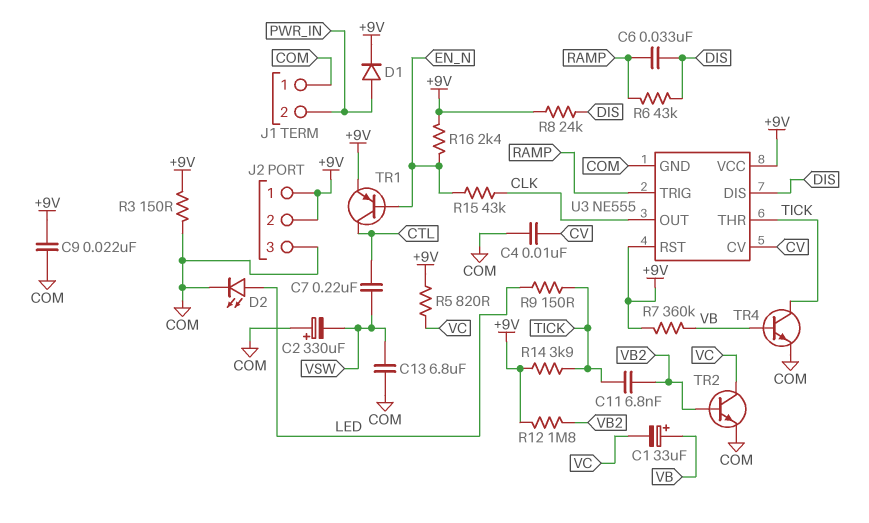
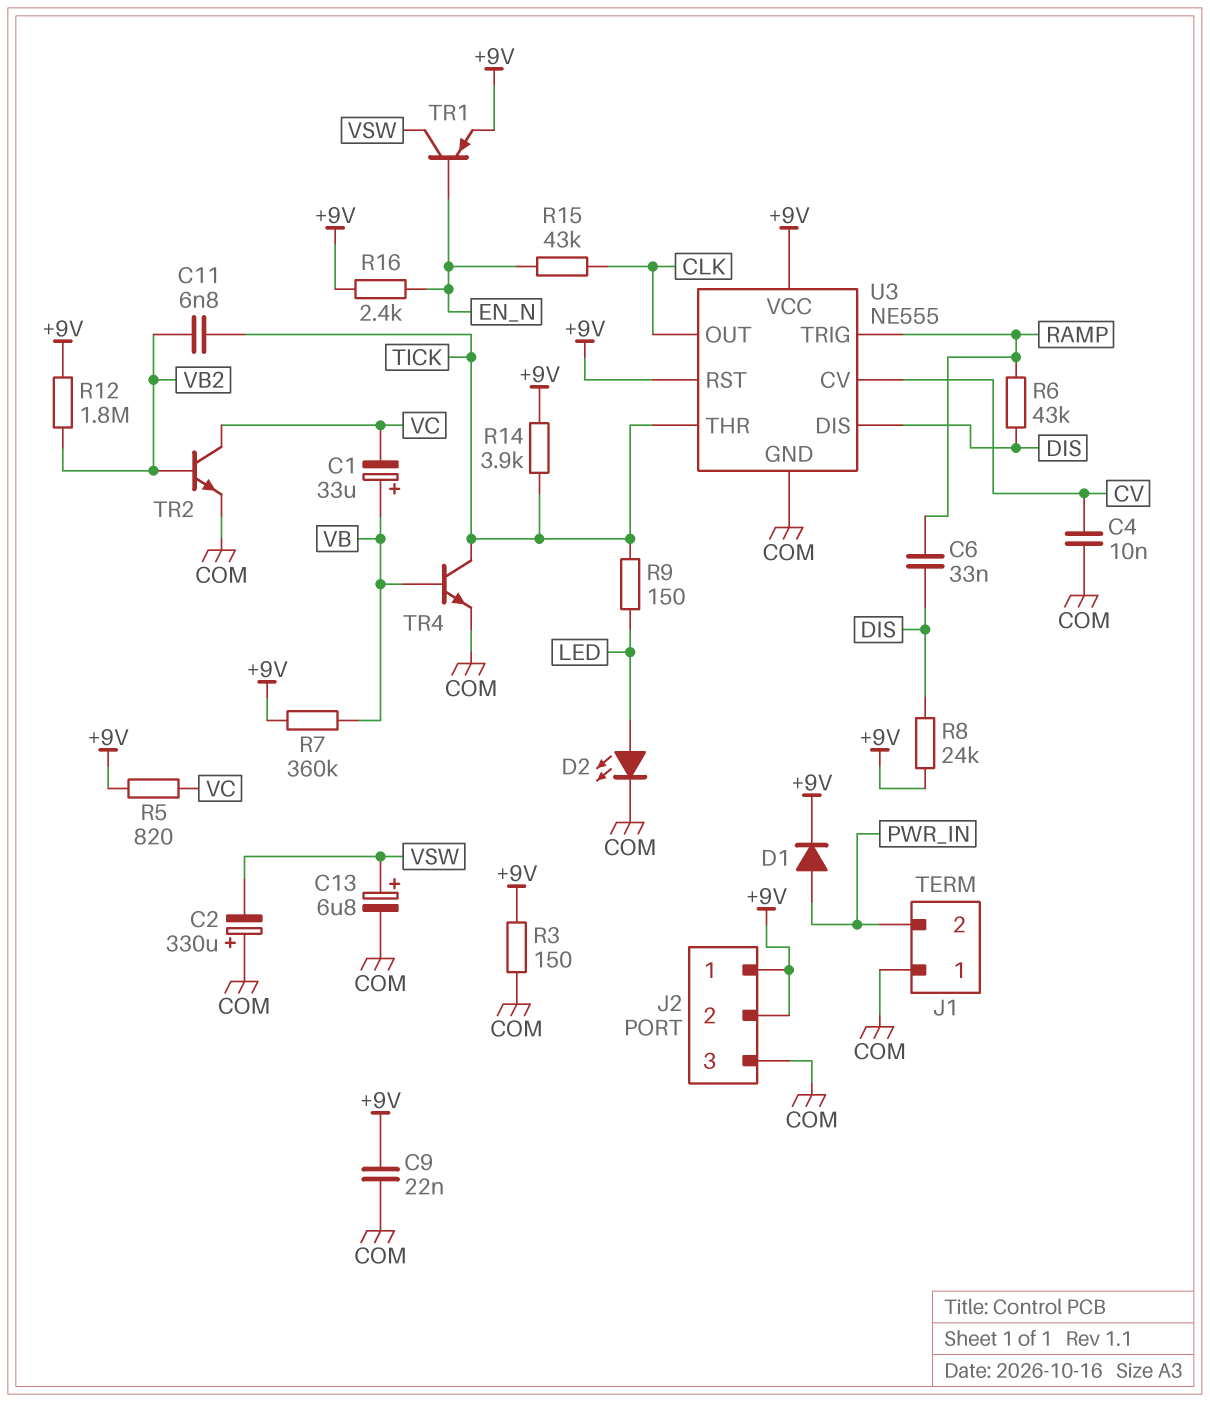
C7: 220nF (CTL, VSW) -> none
C13: 6.8uF (COM, VSW) -> 6.8uF (plus VSW, minus COM)
TR1: PNP (B EN_N, C CTL, E +9V) -> PNP (B EN_N, C VSW, E +9V)

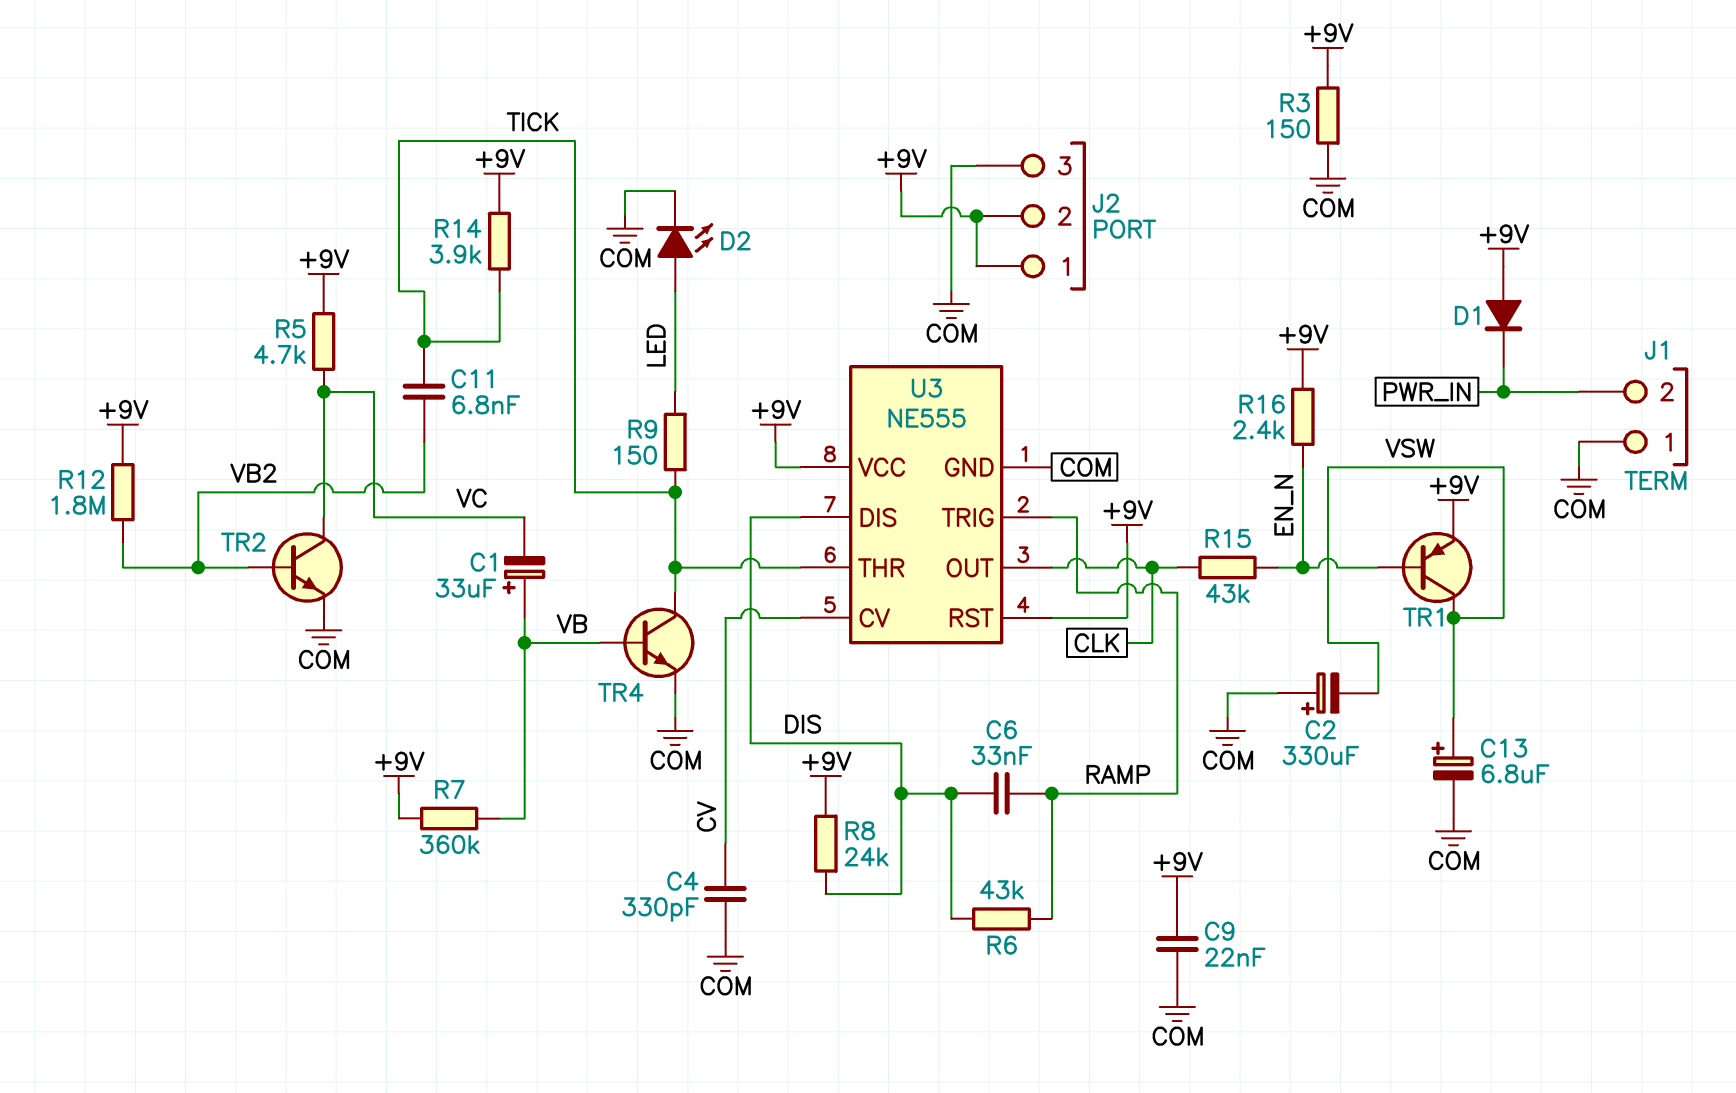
C4: 10nF (COM, CV) -> 330pF (COM, CV)
D1: diode (A PWR_IN, K +9V) -> diode (A +9V, K PWR_IN)
R5: 820 (+9V, VC) -> 4.7k (+9V, VC)

